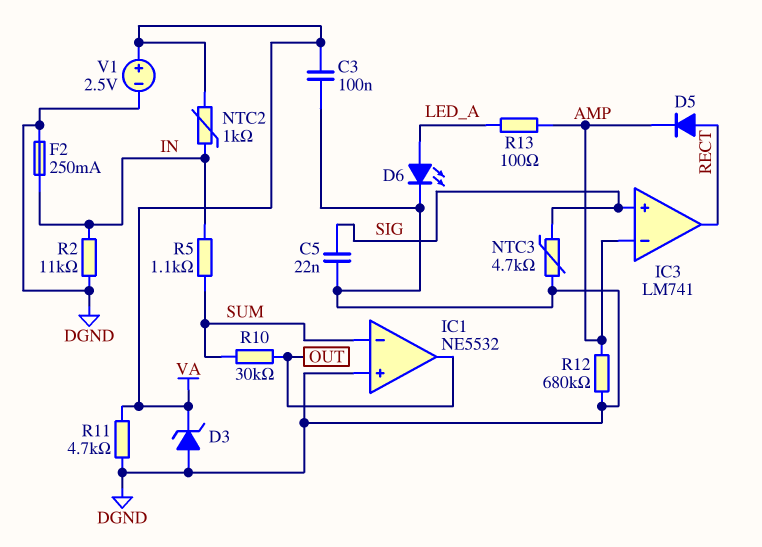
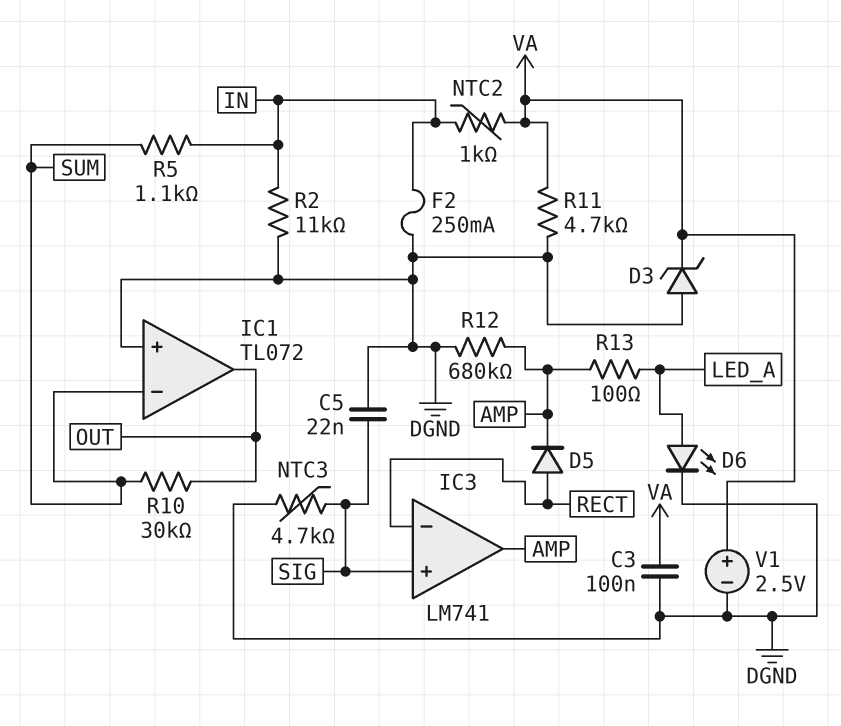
IC1: NE5532 -> TL072
IC3 pin in-: AMP -> RECT
IC3 pin out: RECT -> AMP

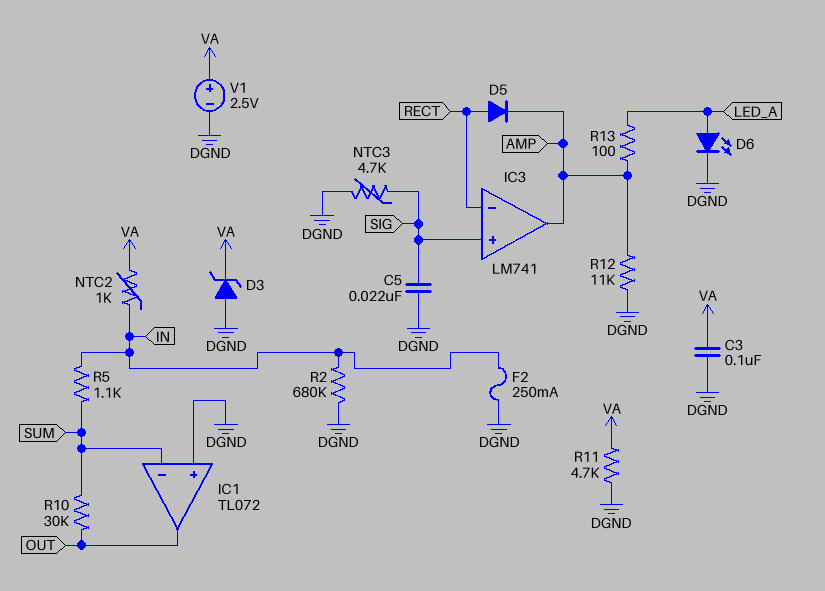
R2: 11k (DGND, IN) -> 680k (DGND, IN)
R12: 680k (AMP, DGND) -> 11k (AMP, DGND)

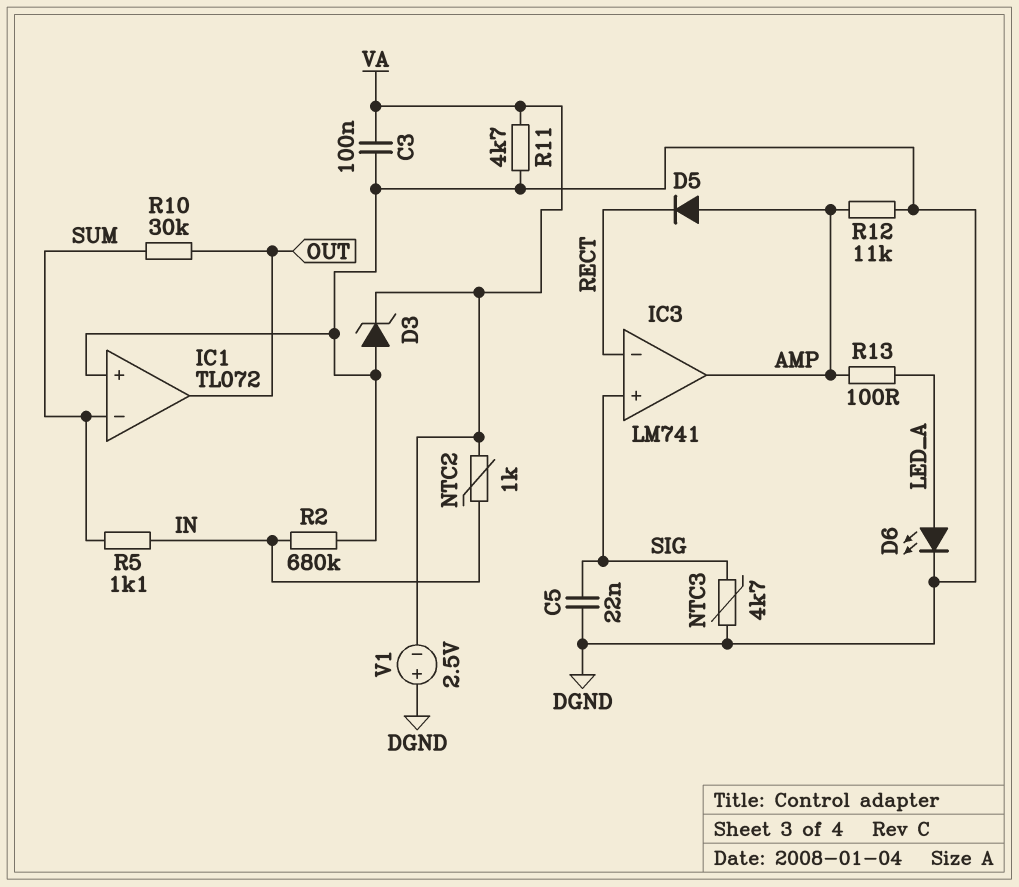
D5: diode (A RECT, K AMP) -> diode (A AMP, K RECT)
F2: 250mA (DGND, IN) -> none
V1: 2.5V (plus VA, minus DGND) -> 2.5V (plus DGND, minus VA)

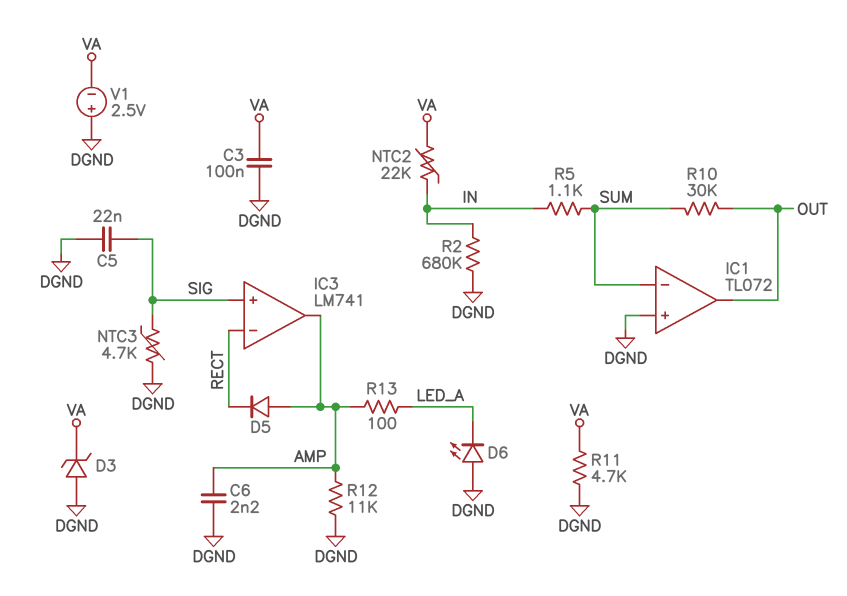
C6: none -> 2.2nF (AMP, DGND)
D6: LED (A LED_A, K DGND) -> LED (A DGND, K LED_A)
NTC2: 1k (IN, VA) -> 22k (IN, VA)

